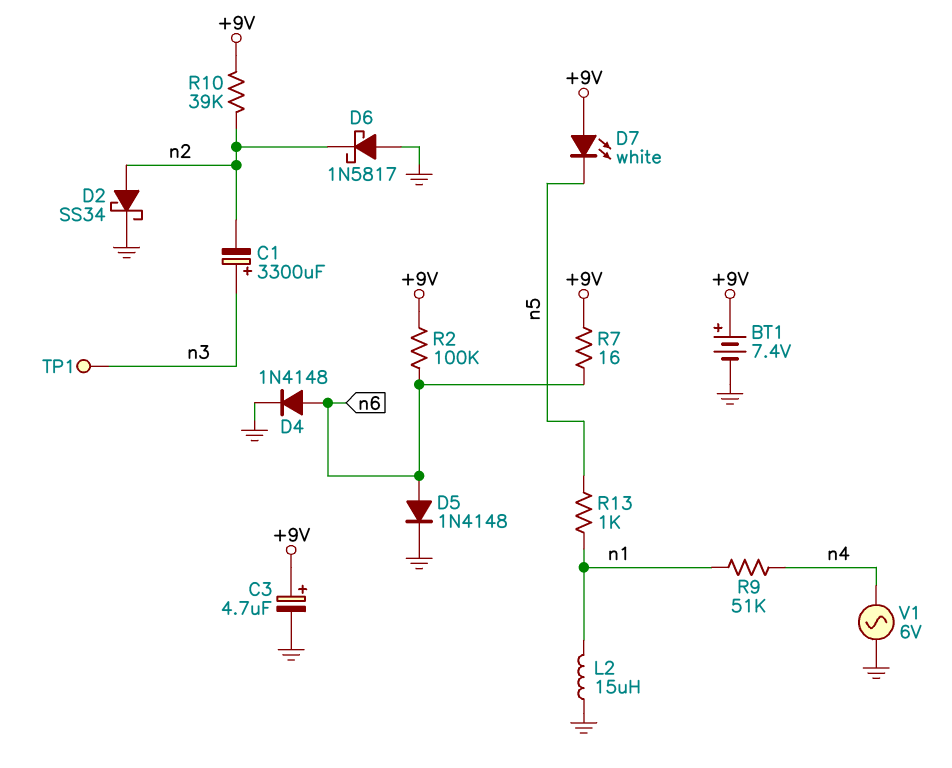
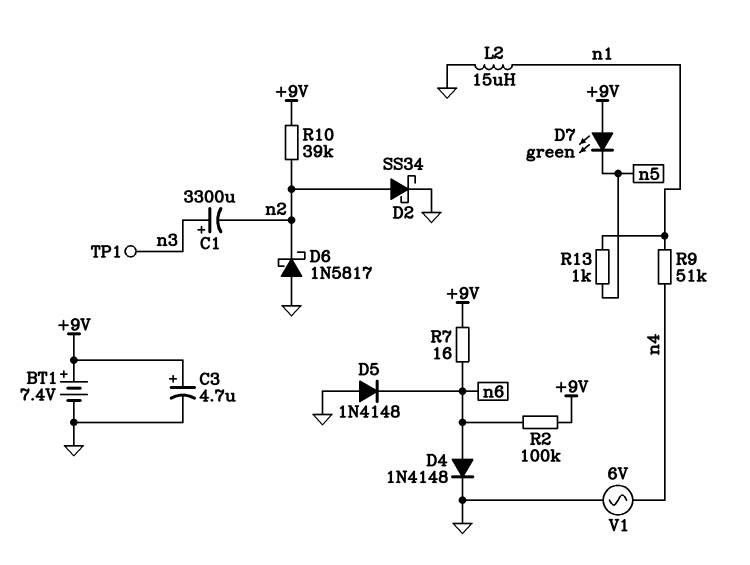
D5: diode 1N4148 (A n6, K GND) -> diode 1N4148 (A GND, K n6)
D7: LED white (A +9V, K n5) -> LED green (A +9V, K n5)

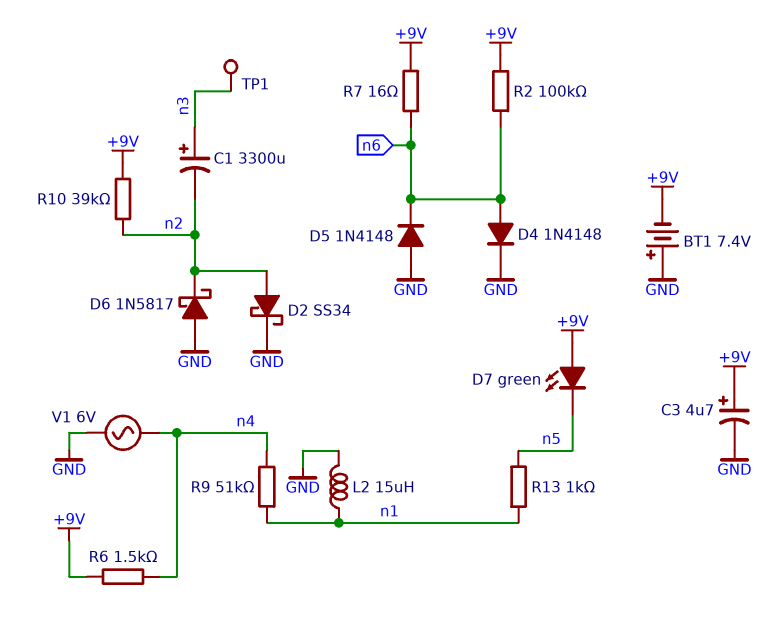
BT1: 7.4V (plus +9V, minus GND) -> 7.4V (plus GND, minus +9V)
R6: none -> 1.5k (+9V, n4)

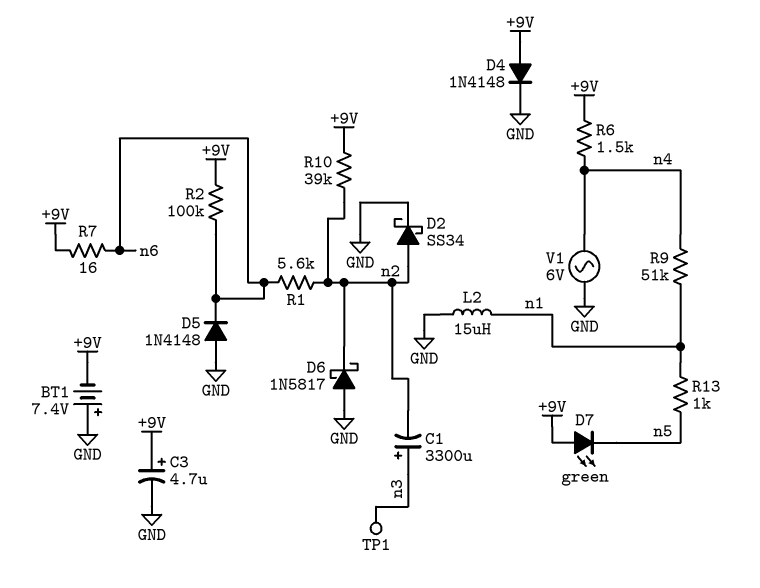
D4: diode 1N4148 (A n6, K GND) -> diode 1N4148 (A +9V, K GND)
R1: none -> 5.6k (n2, n6)

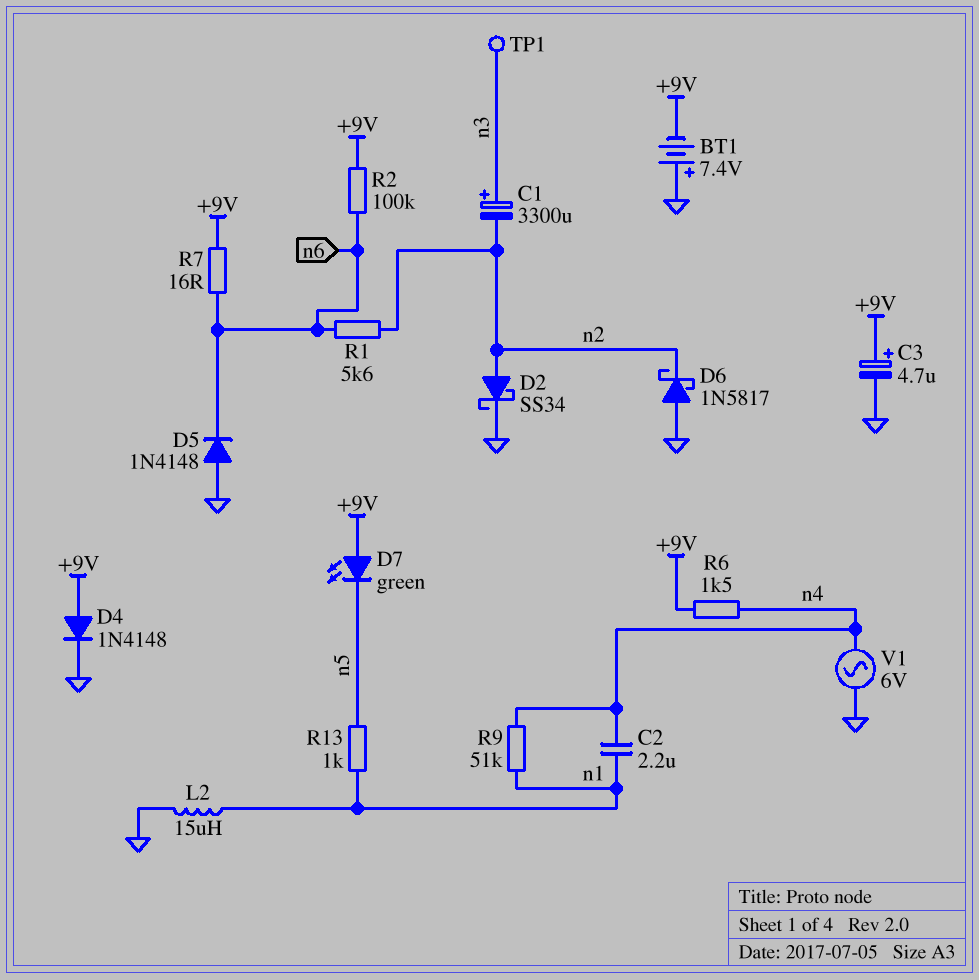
C2: none -> 2.2uF (n1, n4)
R10: 39k (+9V, n2) -> none

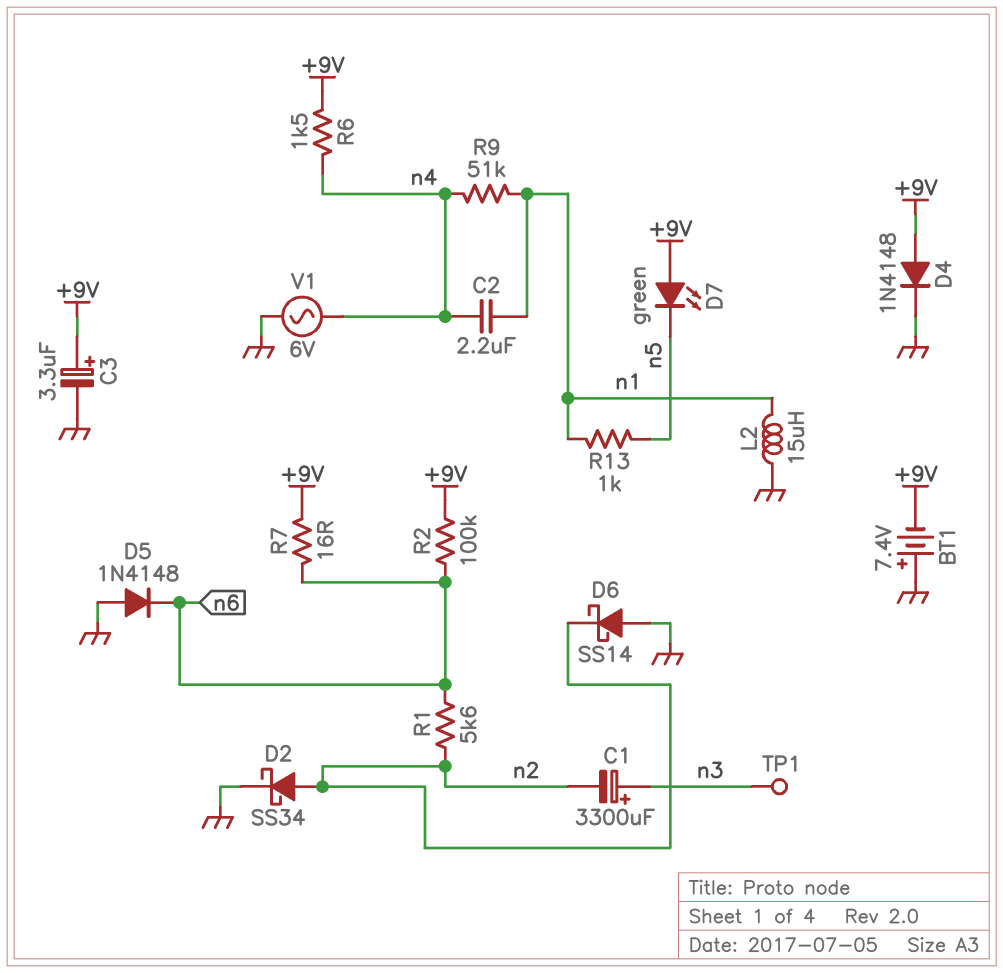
C3: 4.7uF (plus +9V, minus GND) -> 3.3uF (plus +9V, minus GND)
D6: schottky 1N5817 (A GND, K n2) -> schottky SS14 (A GND, K n2)

